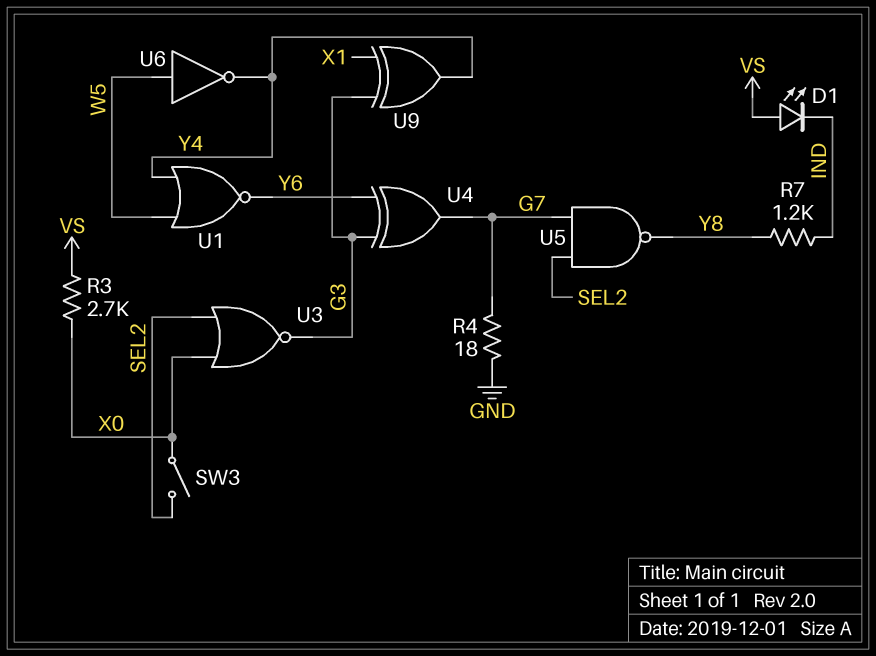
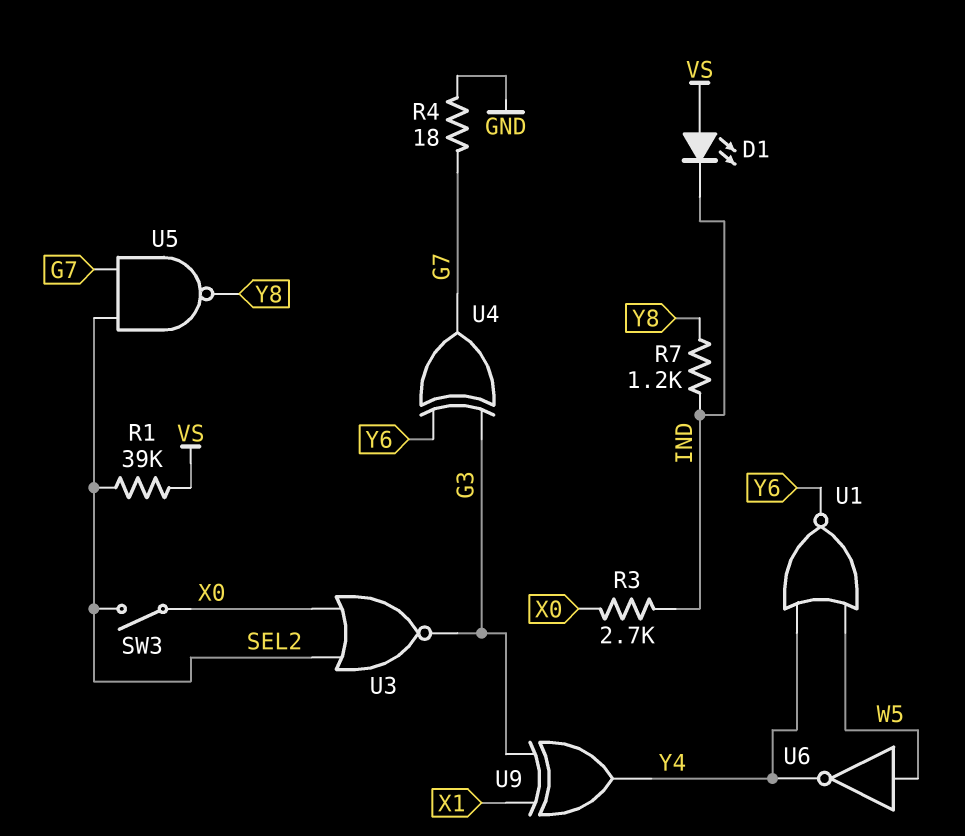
R1: none -> 39k (SEL2, VS)
R3: 2.7k (VS, X0) -> 2.7k (IND, X0)

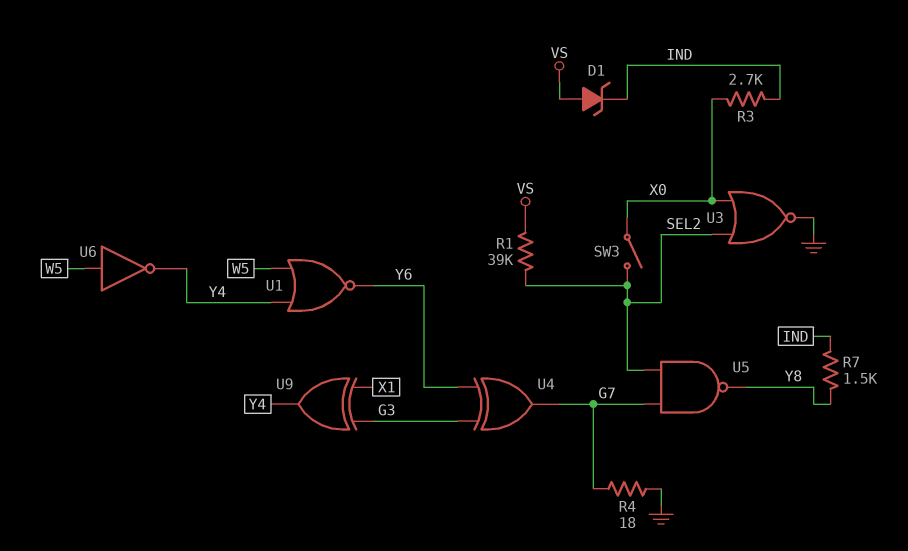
D1: LED (A VS, K IND) -> zener (A VS, K IND)
R7: 1.2k (IND, Y8) -> 1.5k (IND, Y8)
U3: NOR (in SEL2, in X0, out G3) -> NOR (in SEL2, in X0, out GND)

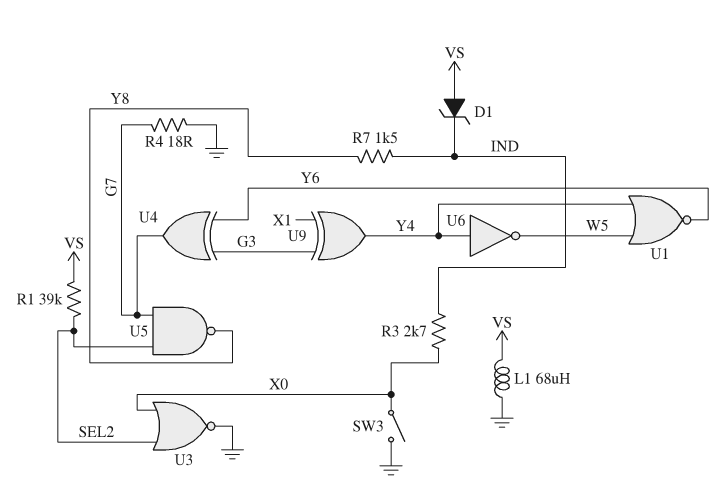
L1: none -> 68uH (GND, VS)
SW3: switch (SEL2, X0) -> switch (GND, X0)
U6: NOT (in W5, out Y4) -> NOT (in Y4, out W5)

